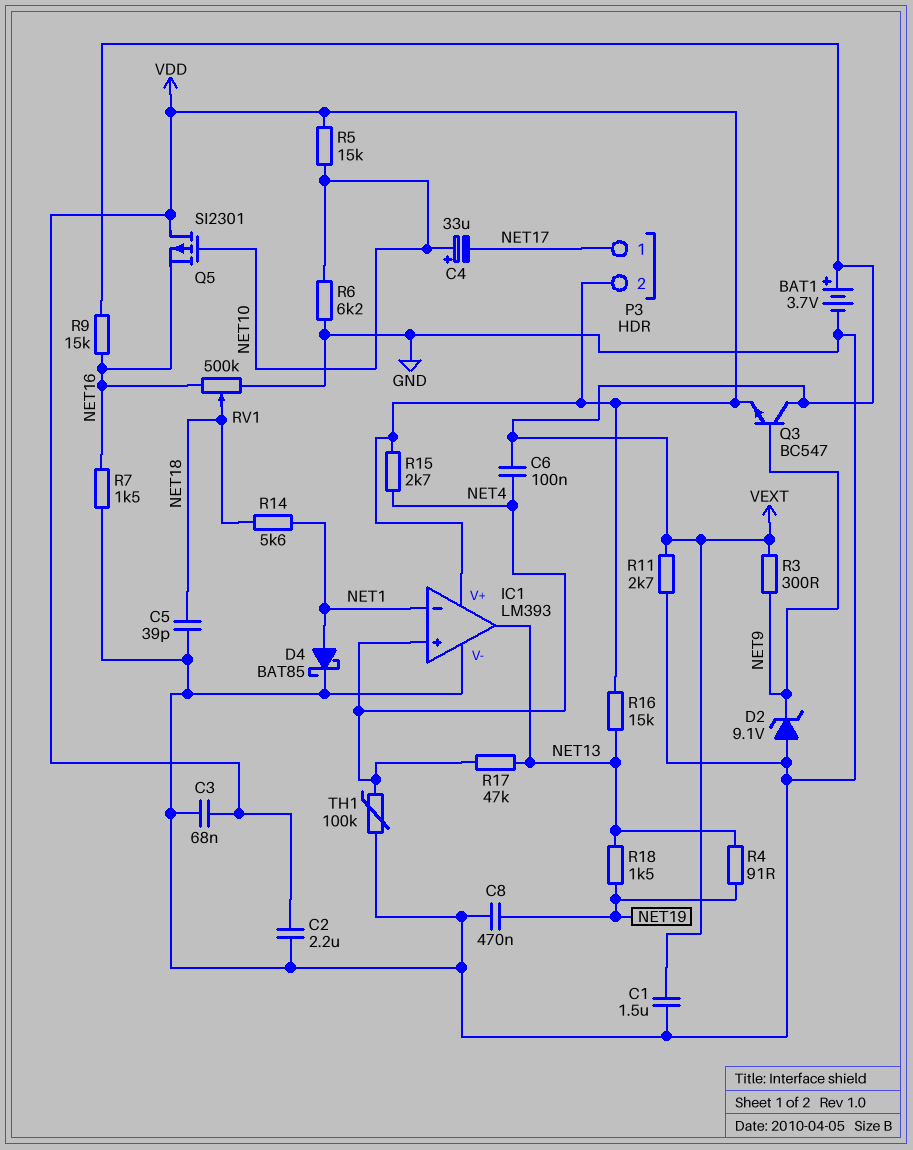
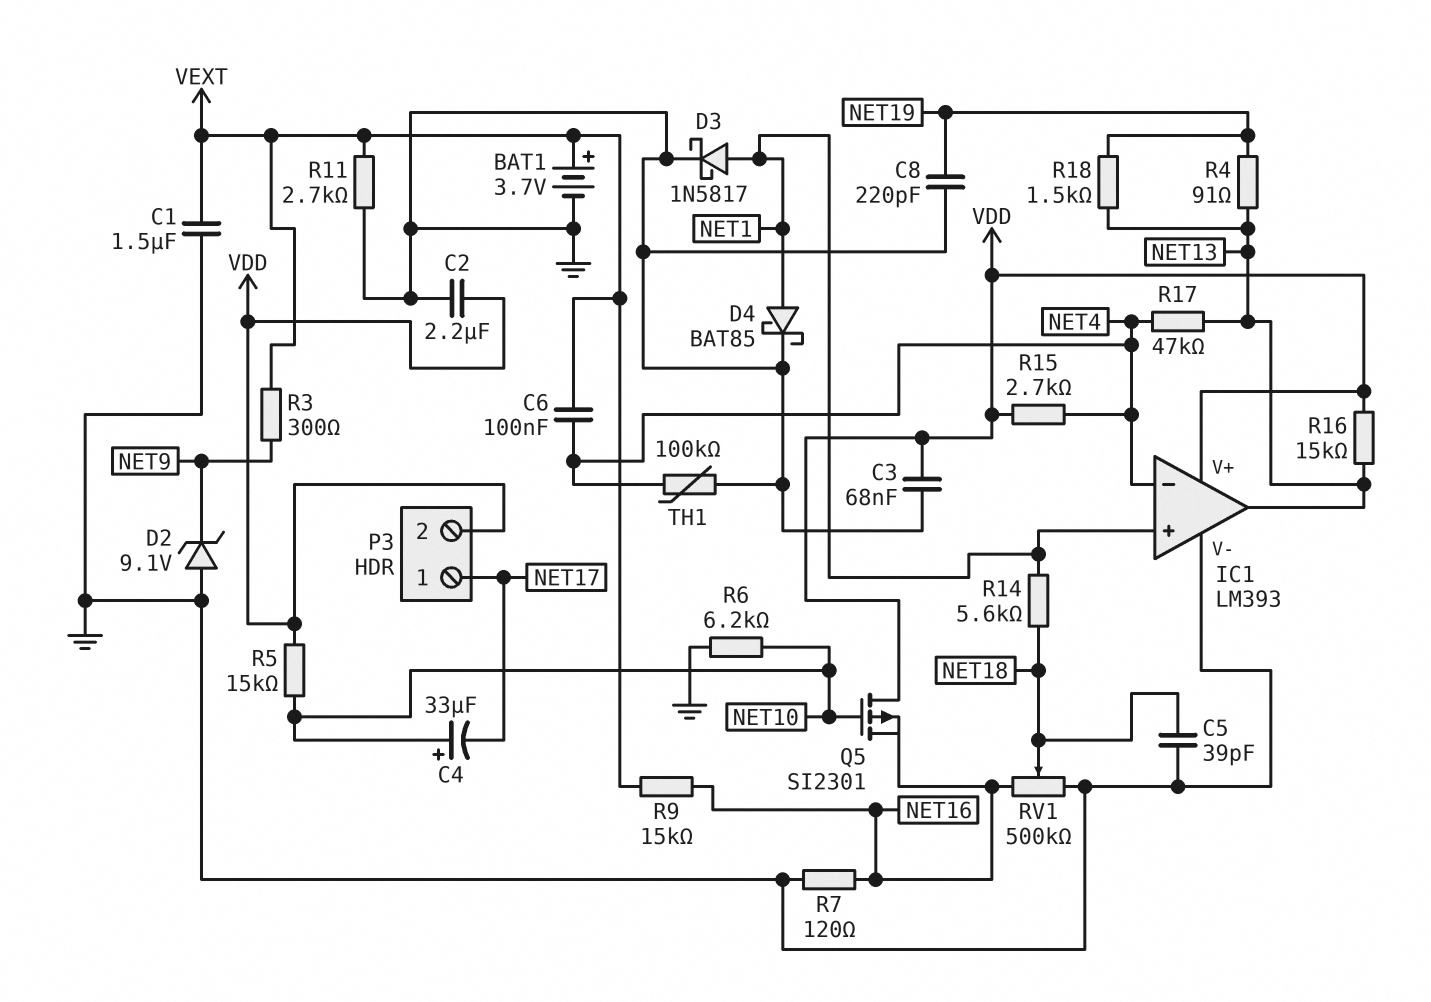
C8: 470nF (GND, NET19) -> 220pF (GND, NET19)
D3: none -> schottky 1N5817 (A NET1, K GND)
IC1 pin in+: NET4 -> NET1
IC1 pin in-: NET1 -> NET4
Q3: NPN BC547 (B NET9, C VEXT, E VDD) -> none
R7: 1.5k (GND, NET16) -> 120 (GND, NET16)

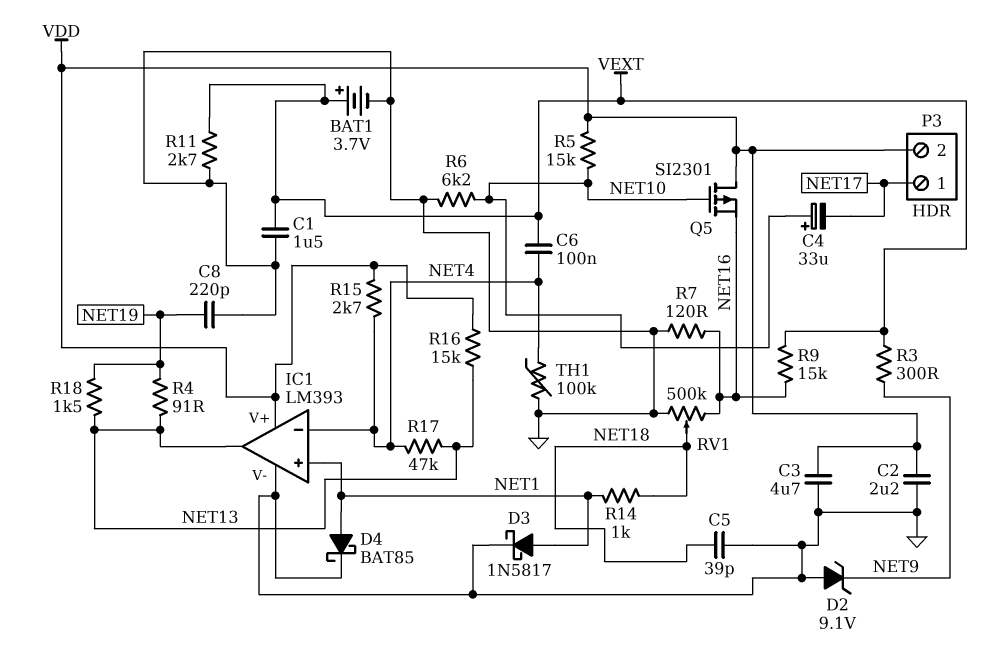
C3: 68nF (GND, VDD) -> 4.7uF (GND, VDD)
R14: 5.6k (NET1, NET18) -> 1k (NET1, NET18)

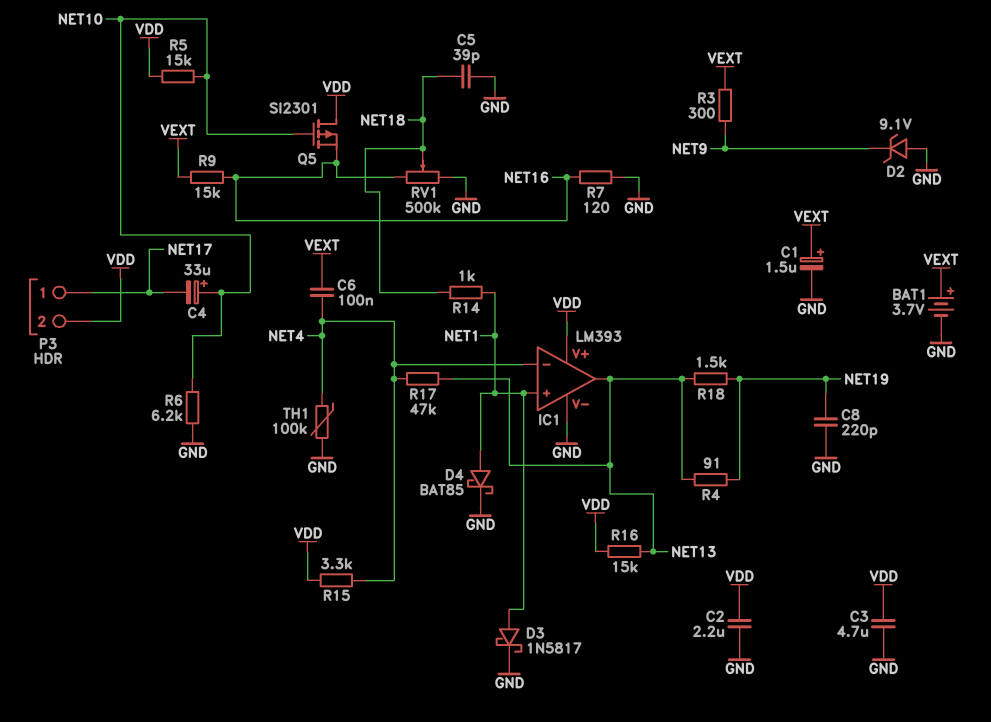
C1: 1.5uF (GND, VEXT) -> 1.5uF (plus VEXT, minus GND)
R11: 2.7k (GND, VEXT) -> none
R15: 2.7k (NET4, VDD) -> 3.3k (NET4, VDD)

